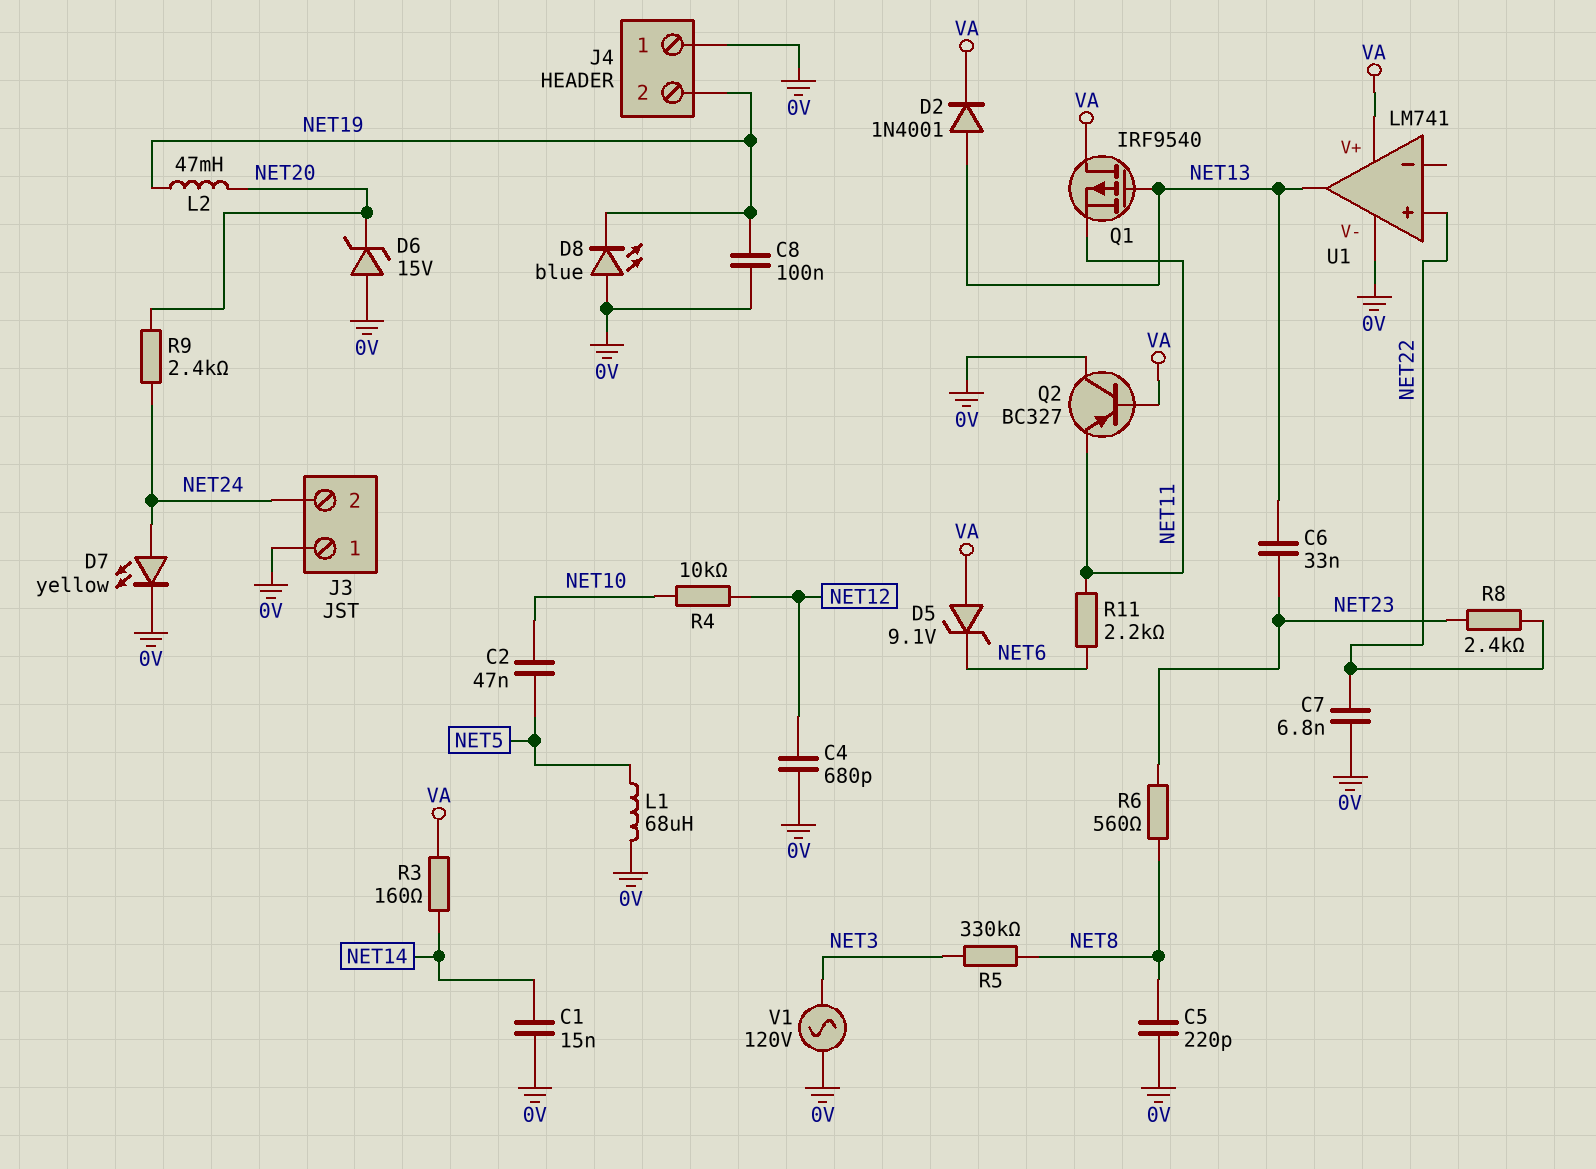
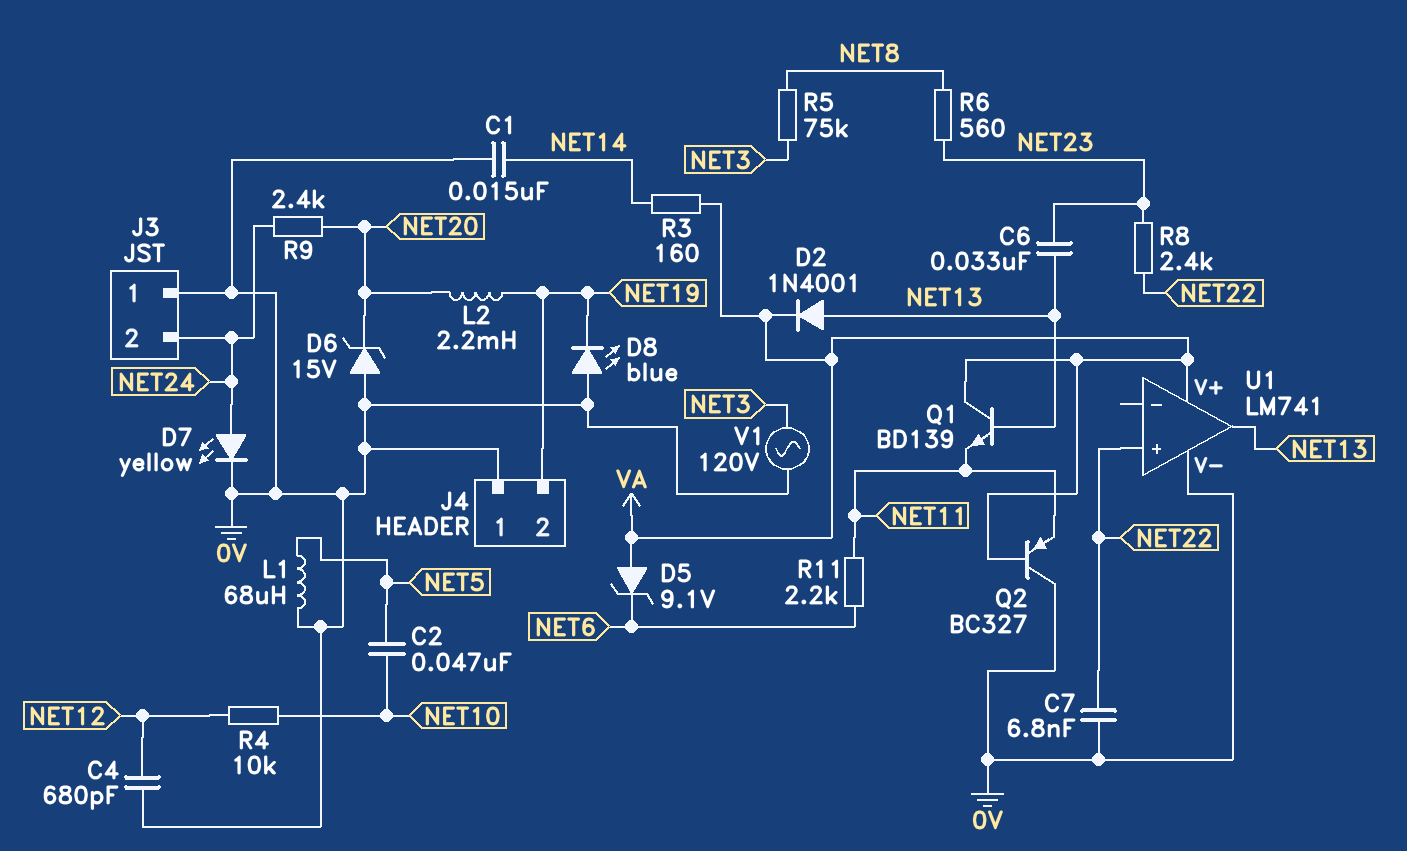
C5: 220pF (0V, NET8) -> none
C8: 100nF (0V, NET19) -> none
L2: 47mH (NET19, NET20) -> 2.2mH (NET19, NET20)
Q1: PMOS IRF9540 (G NET13, D VA, S NET11) -> NPN BD139 (B NET13, C VA, E NET11)
R5: 330k (NET3, NET8) -> 75k (NET3, NET8)

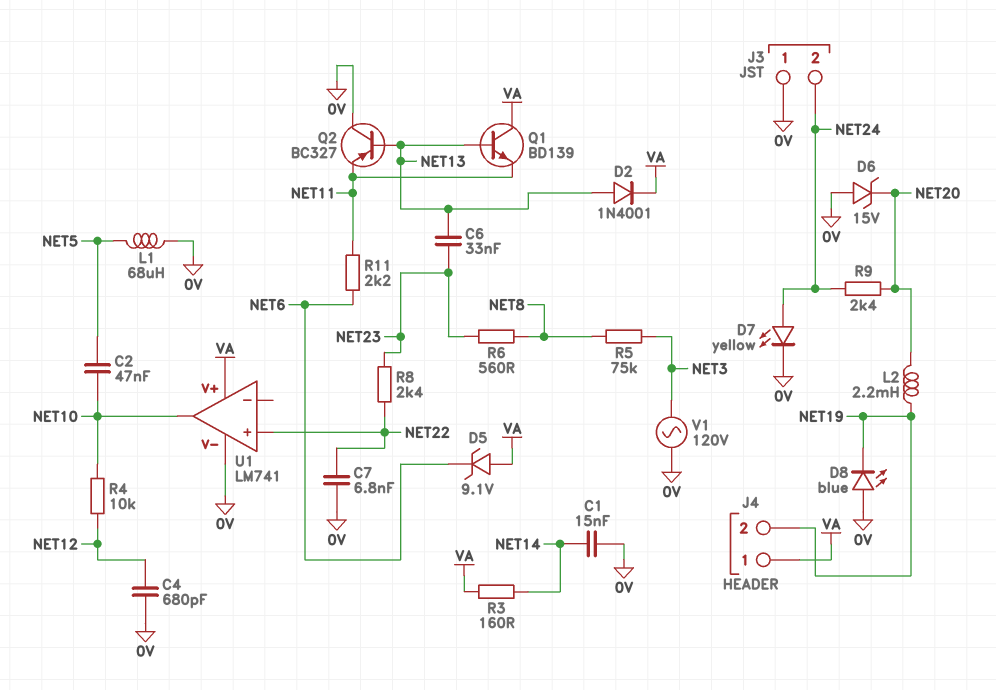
J4 pin 1: 0V -> VA
Q2: PNP BC327 (B VA, C 0V, E NET11) -> PNP BC327 (B NET13, C 0V, E NET11)
U1 pin out: NET13 -> NET10

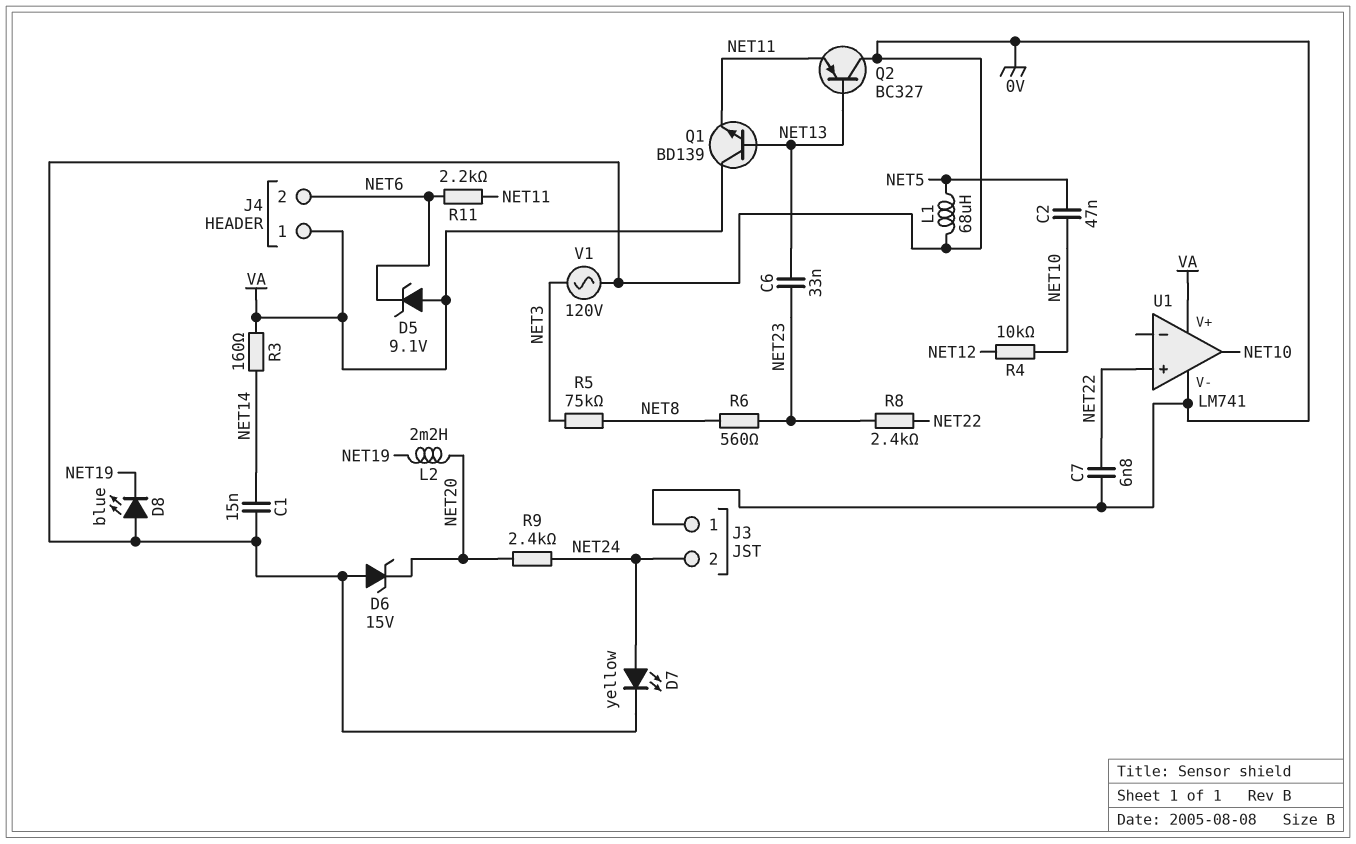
C4: 680pF (0V, NET12) -> none
D2: diode 1N4001 (A NET13, K VA) -> none
J4 pin 2: NET19 -> NET6

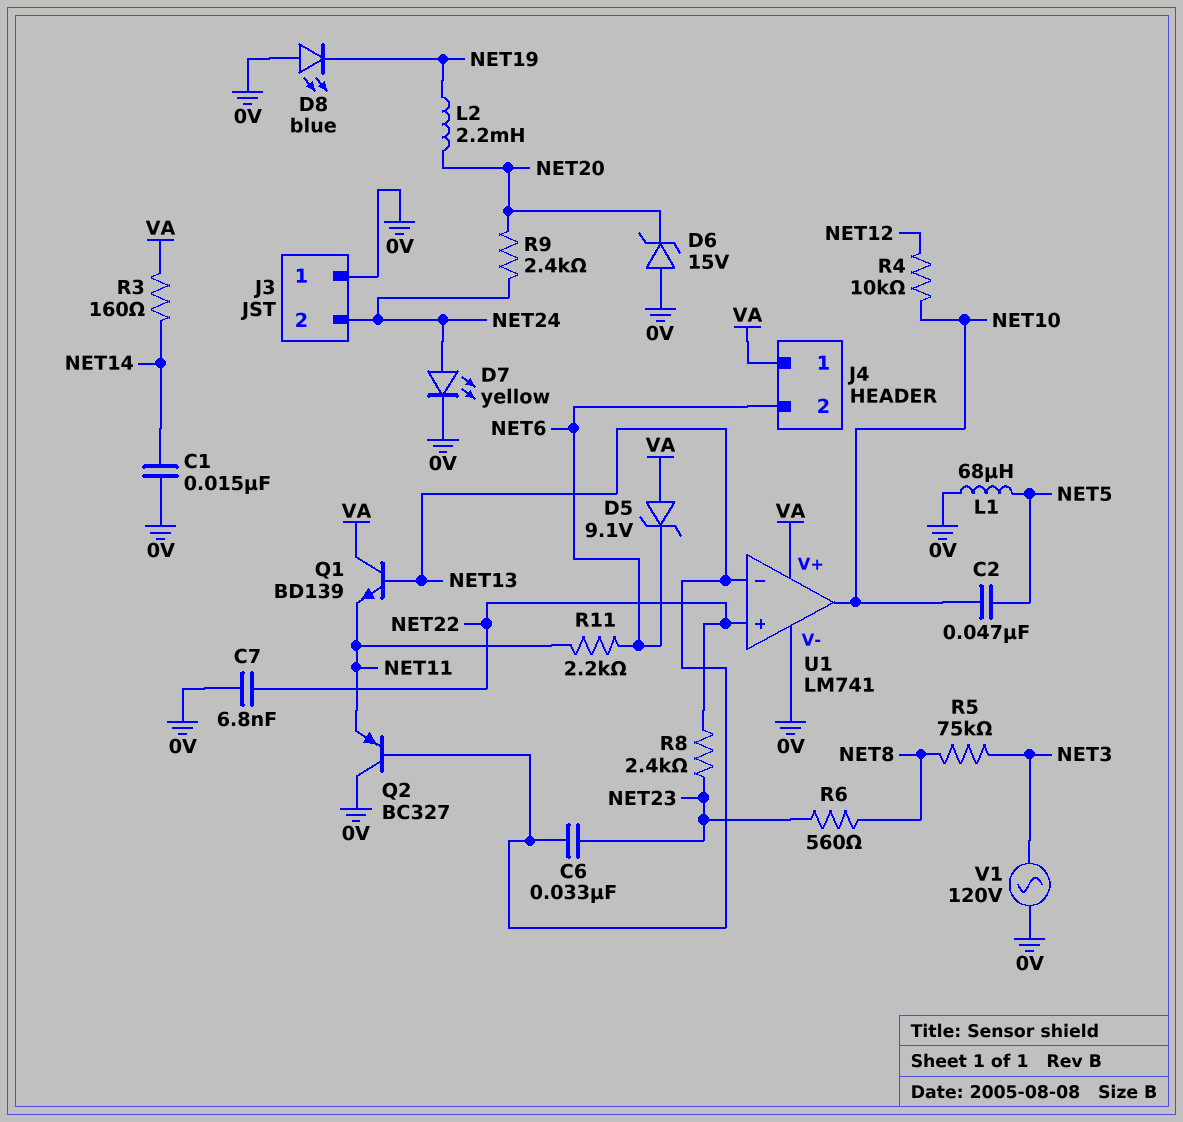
U1 pin in-: none -> NET13

